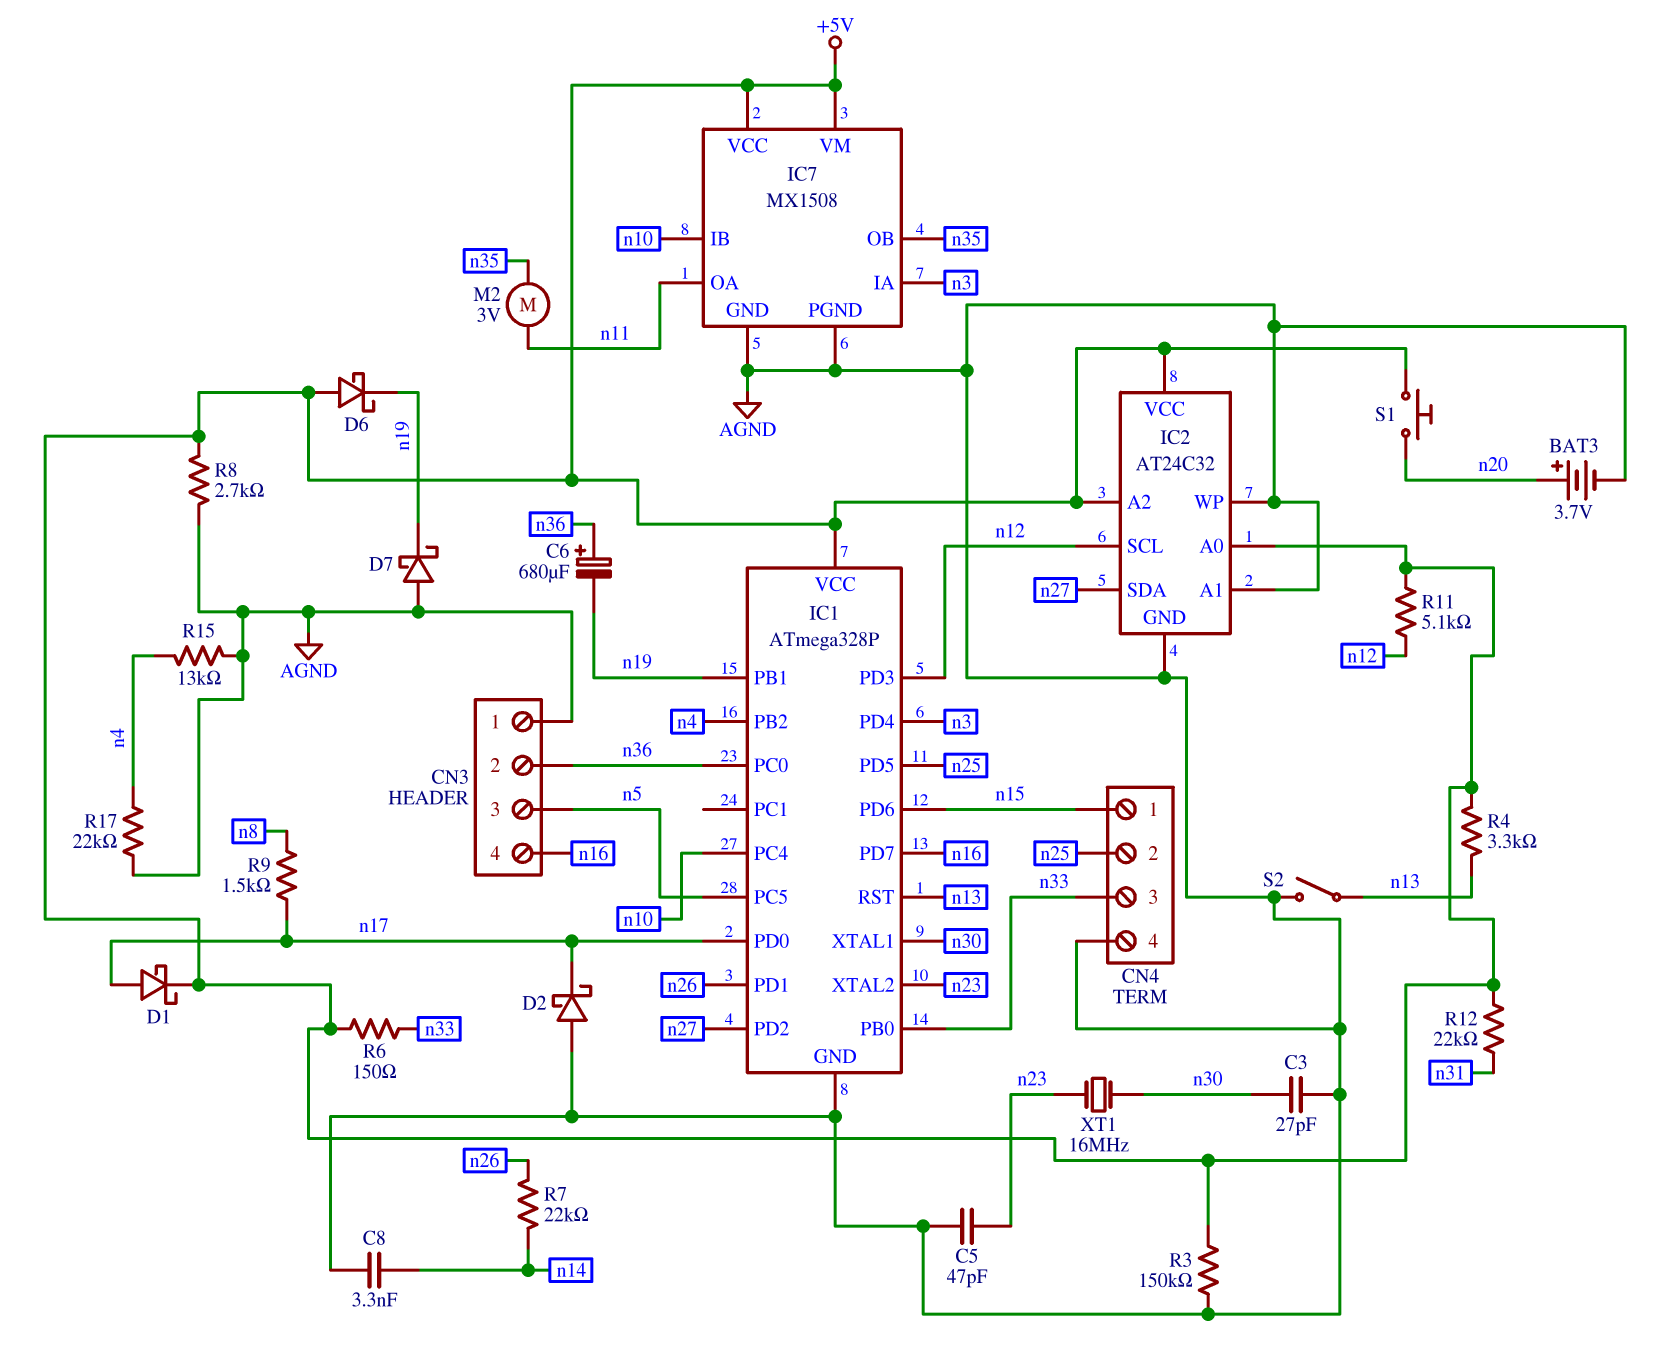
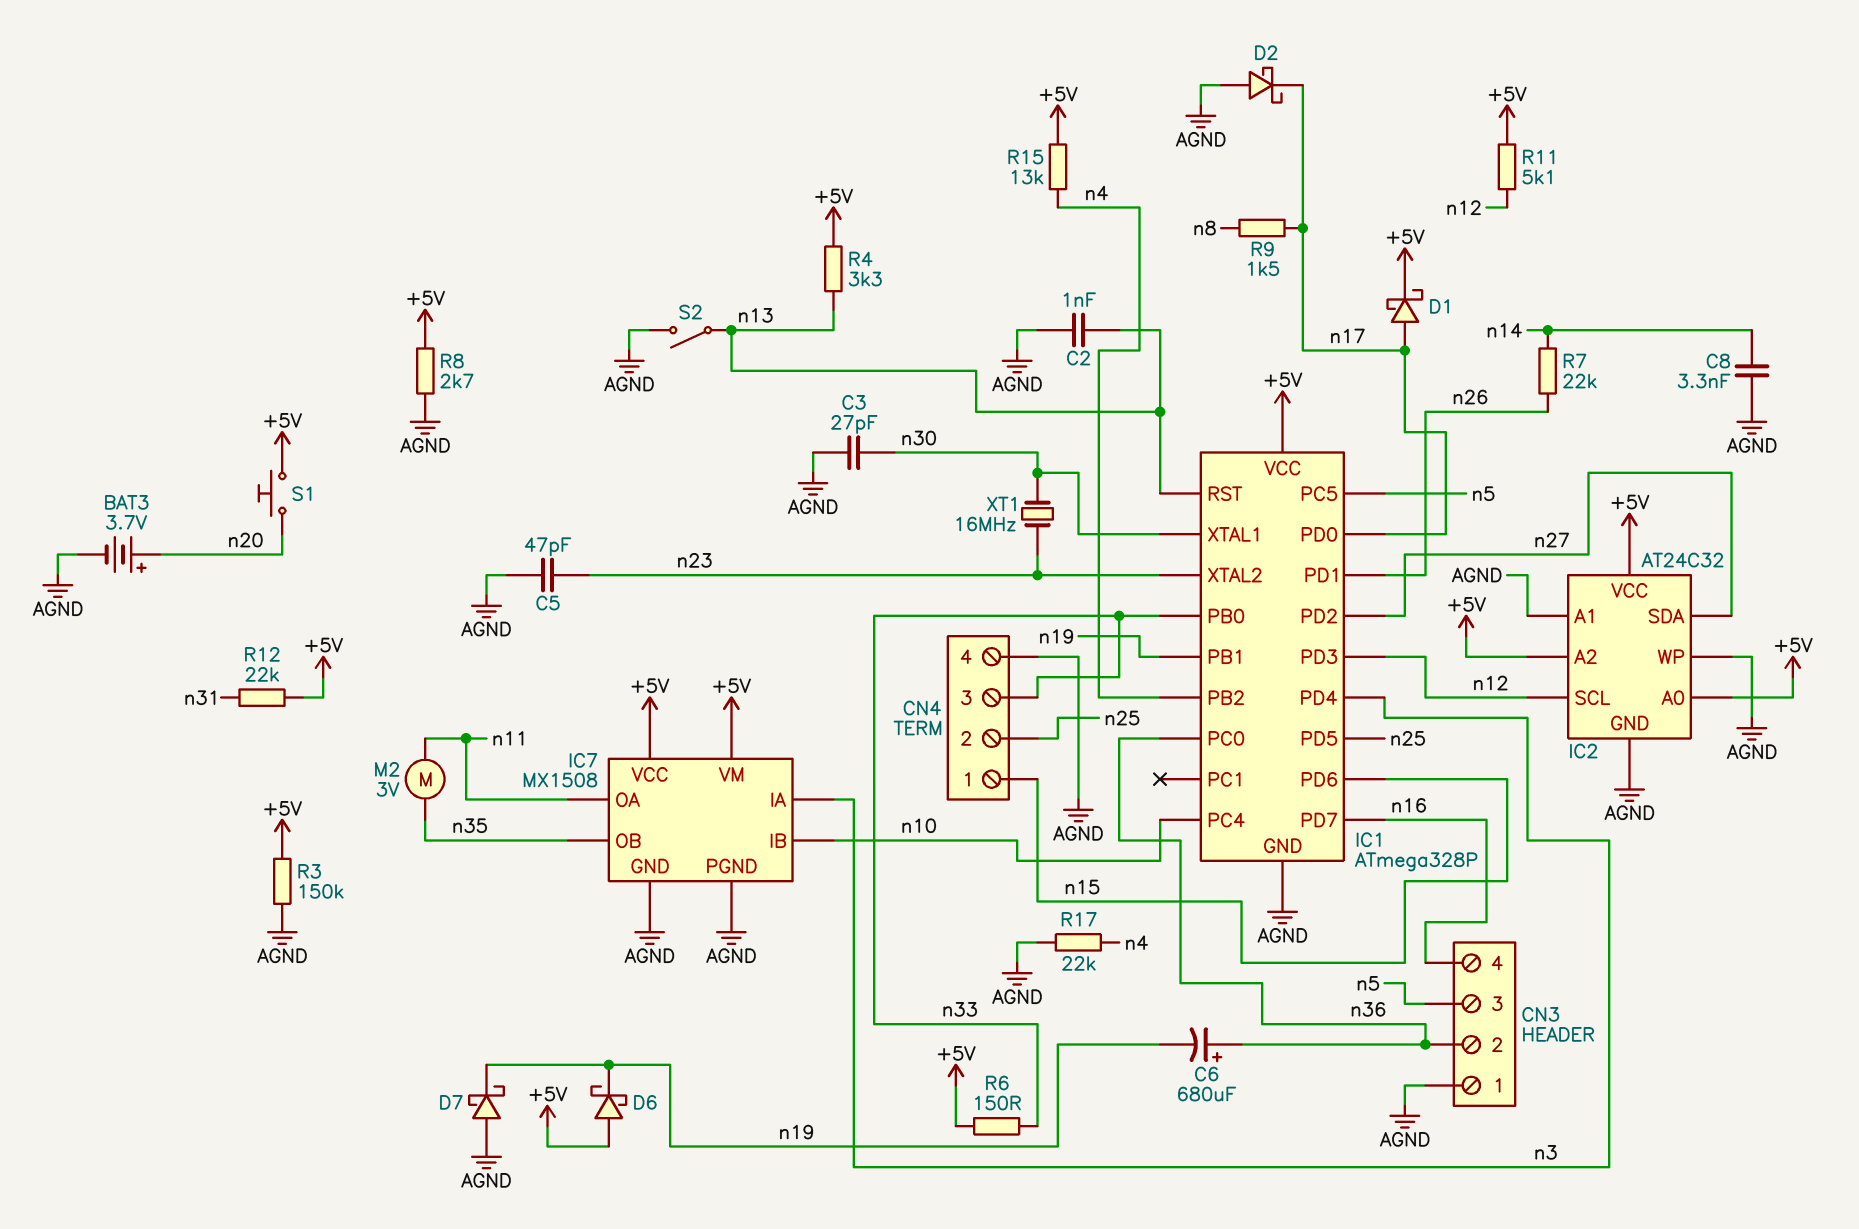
C2: none -> 1nF (AGND, n13)
R15: 13k (AGND, n4) -> 13k (+5V, n4)

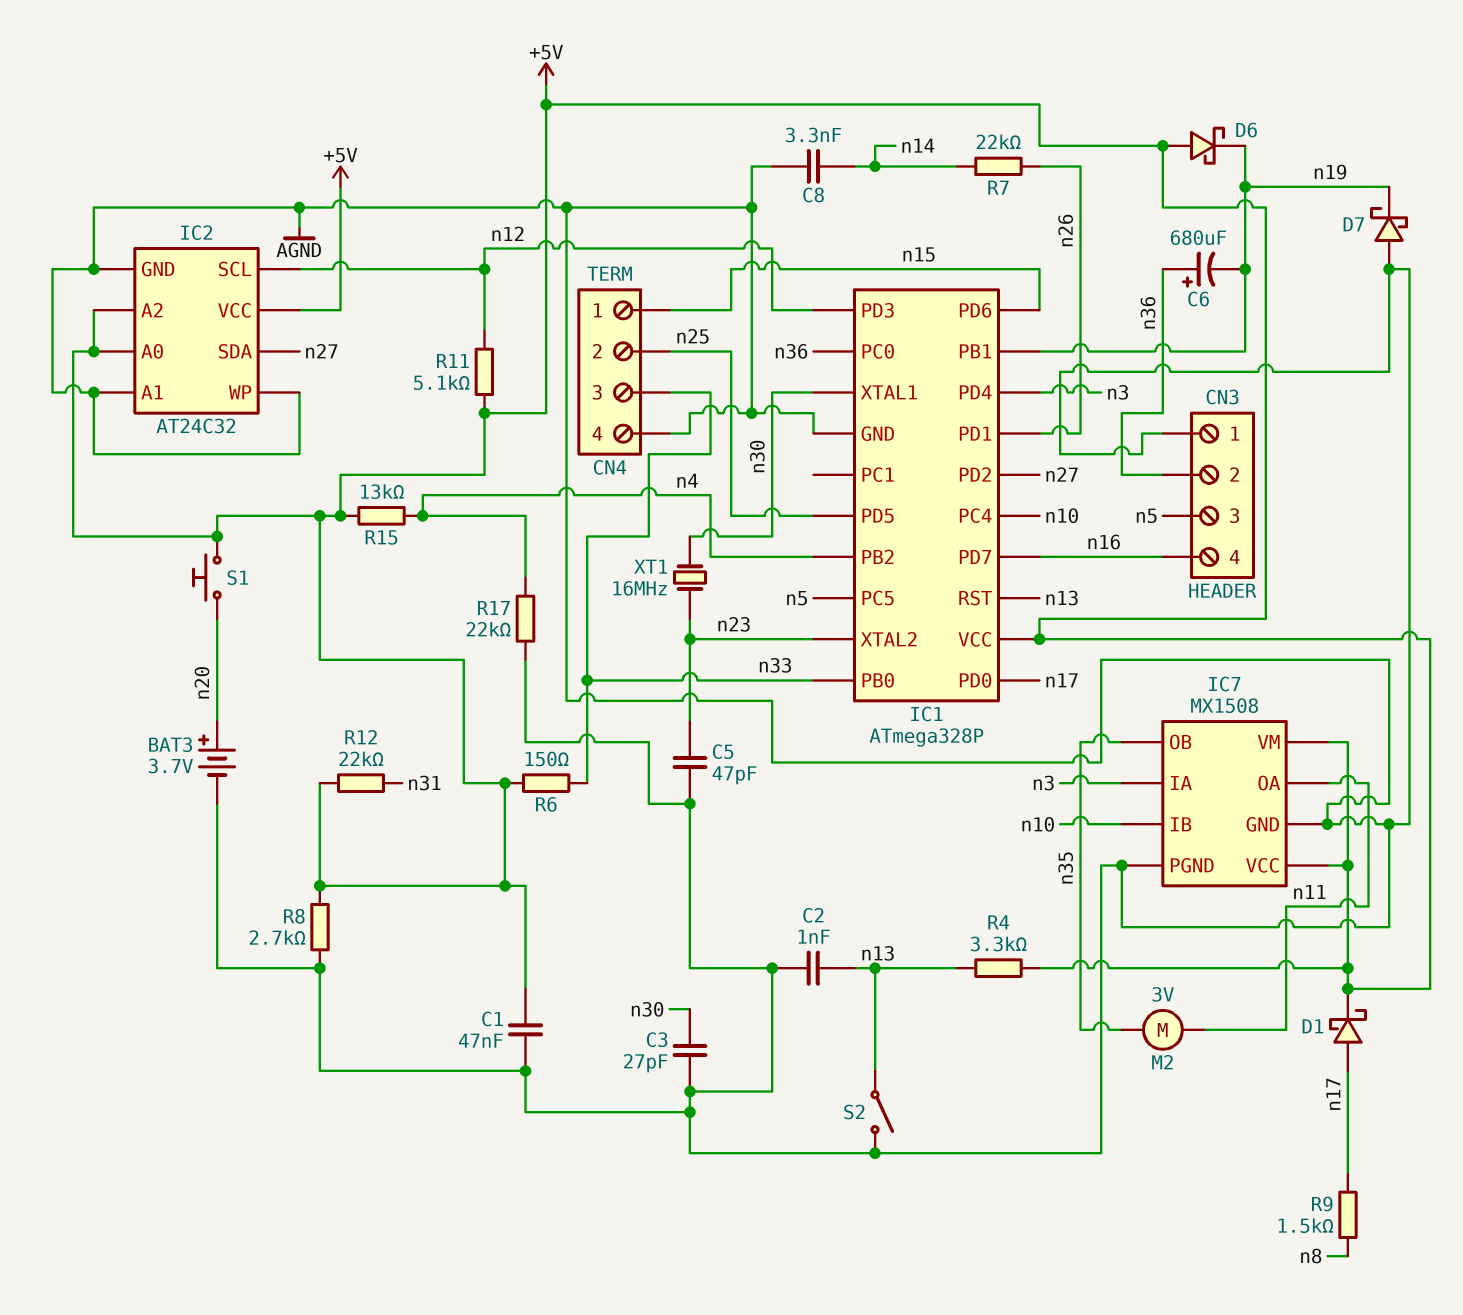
C1: none -> 47nF (+5V, AGND)
D2: schottky (A AGND, K n17) -> none
R3: 150k (+5V, AGND) -> none

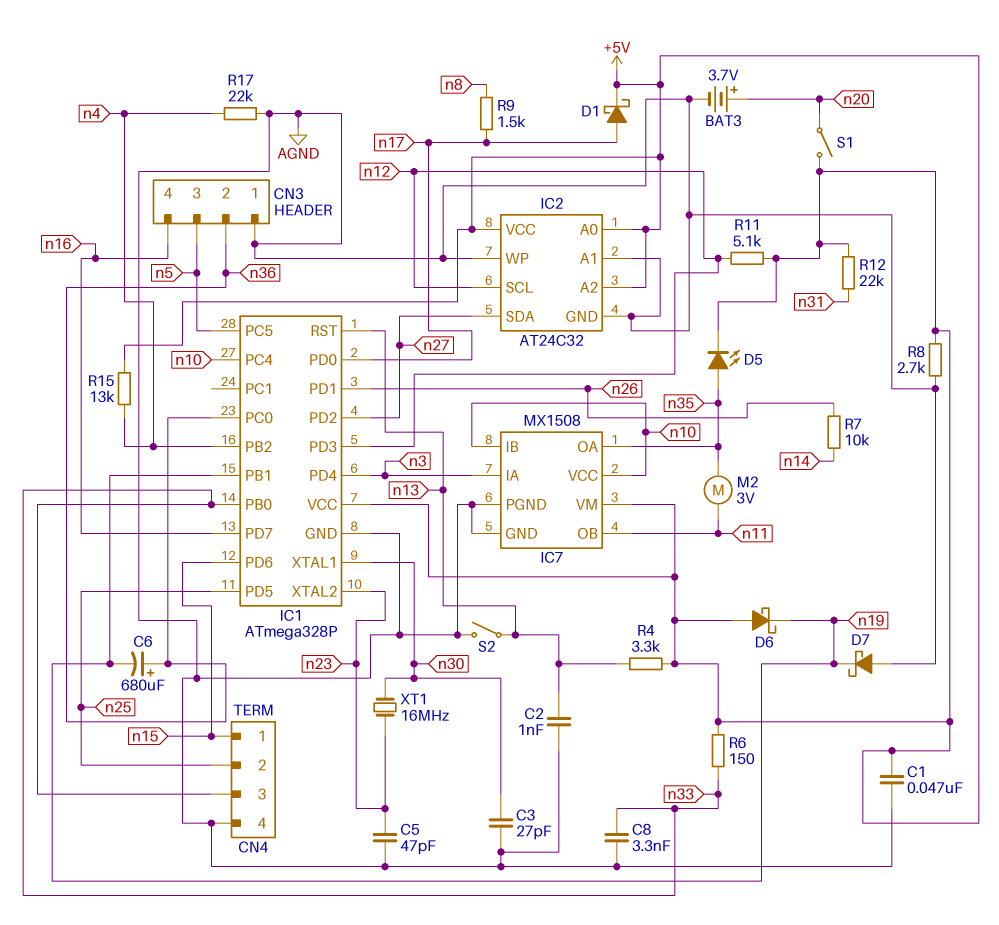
C8: 3.3nF (AGND, n14) -> 3.3nF (AGND, n33)
D5: none -> LED (A n35, K +5V)
IC7 pin OA: n11 -> n35
IC7 pin OB: n35 -> n11
IC7 pin VCC: +5V -> n10
R7: 22k (n14, n26) -> 10k (n14, n26)
S1: button (+5V, n20) -> switch (+5V, n20)

